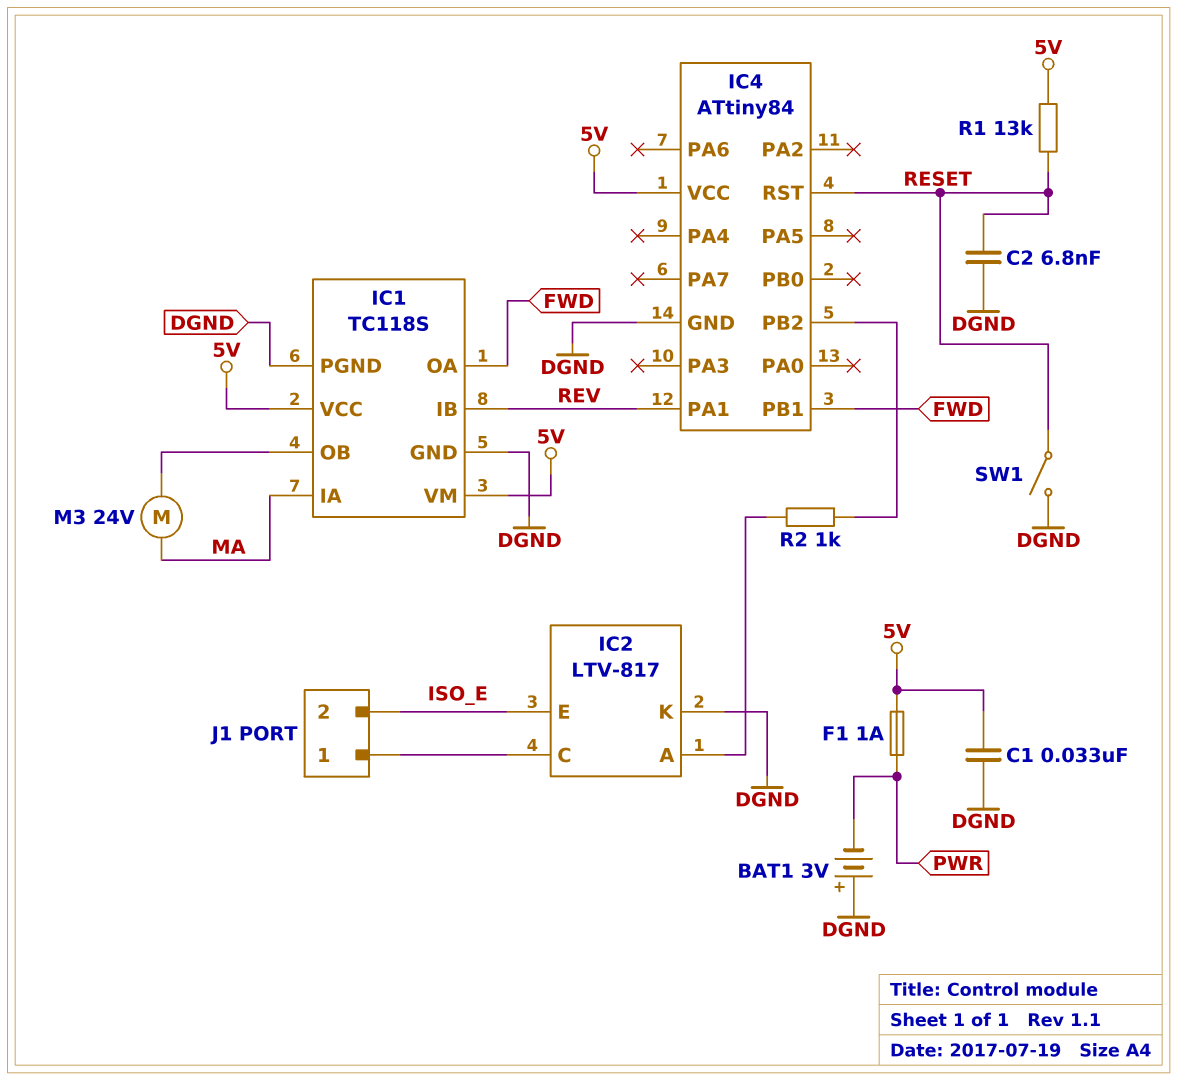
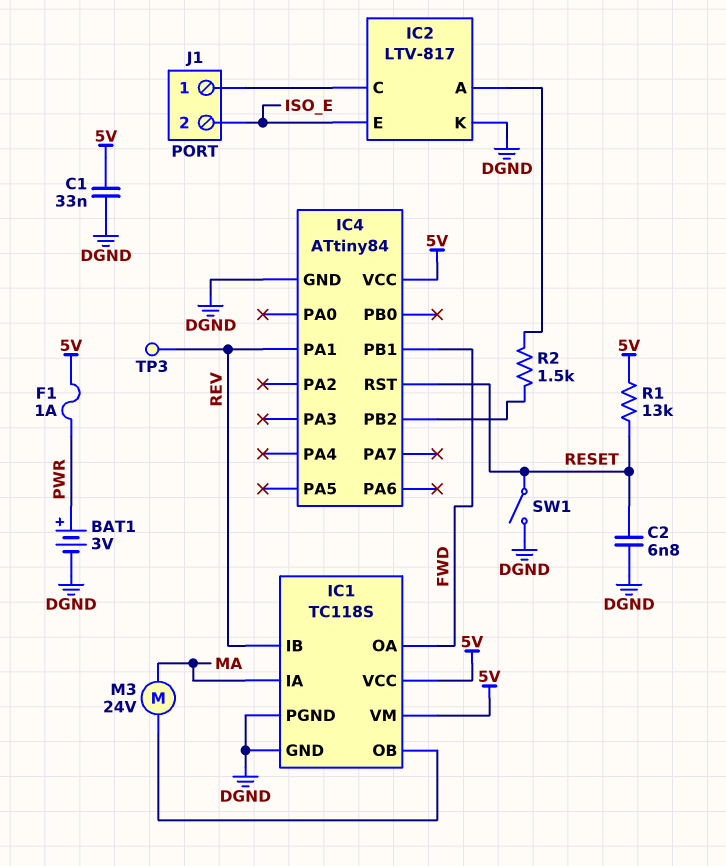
BAT1: 3V (plus DGND, minus PWR) -> 3V (plus PWR, minus DGND)
R2: 1k (IC2/A, IC4/PB2) -> 1.5k (IC2/A, IC4/PB2)
TP3: none -> test point (REV)

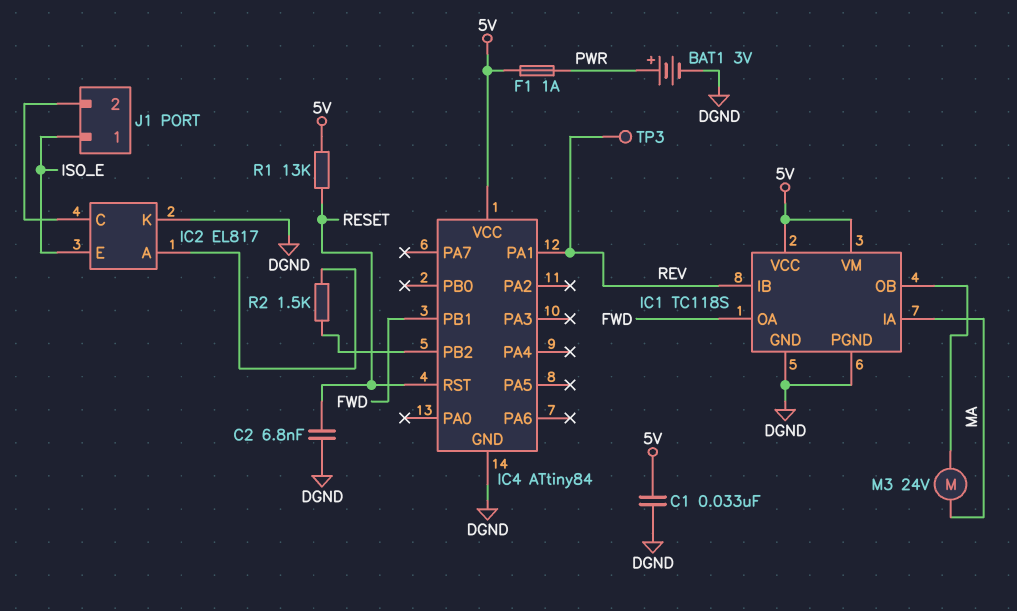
IC2: LTV-817 -> EL817
J1 pin 1: IC2/C -> ISO_E
J1 pin 2: ISO_E -> IC2/C
SW1: switch (DGND, RESET) -> none

